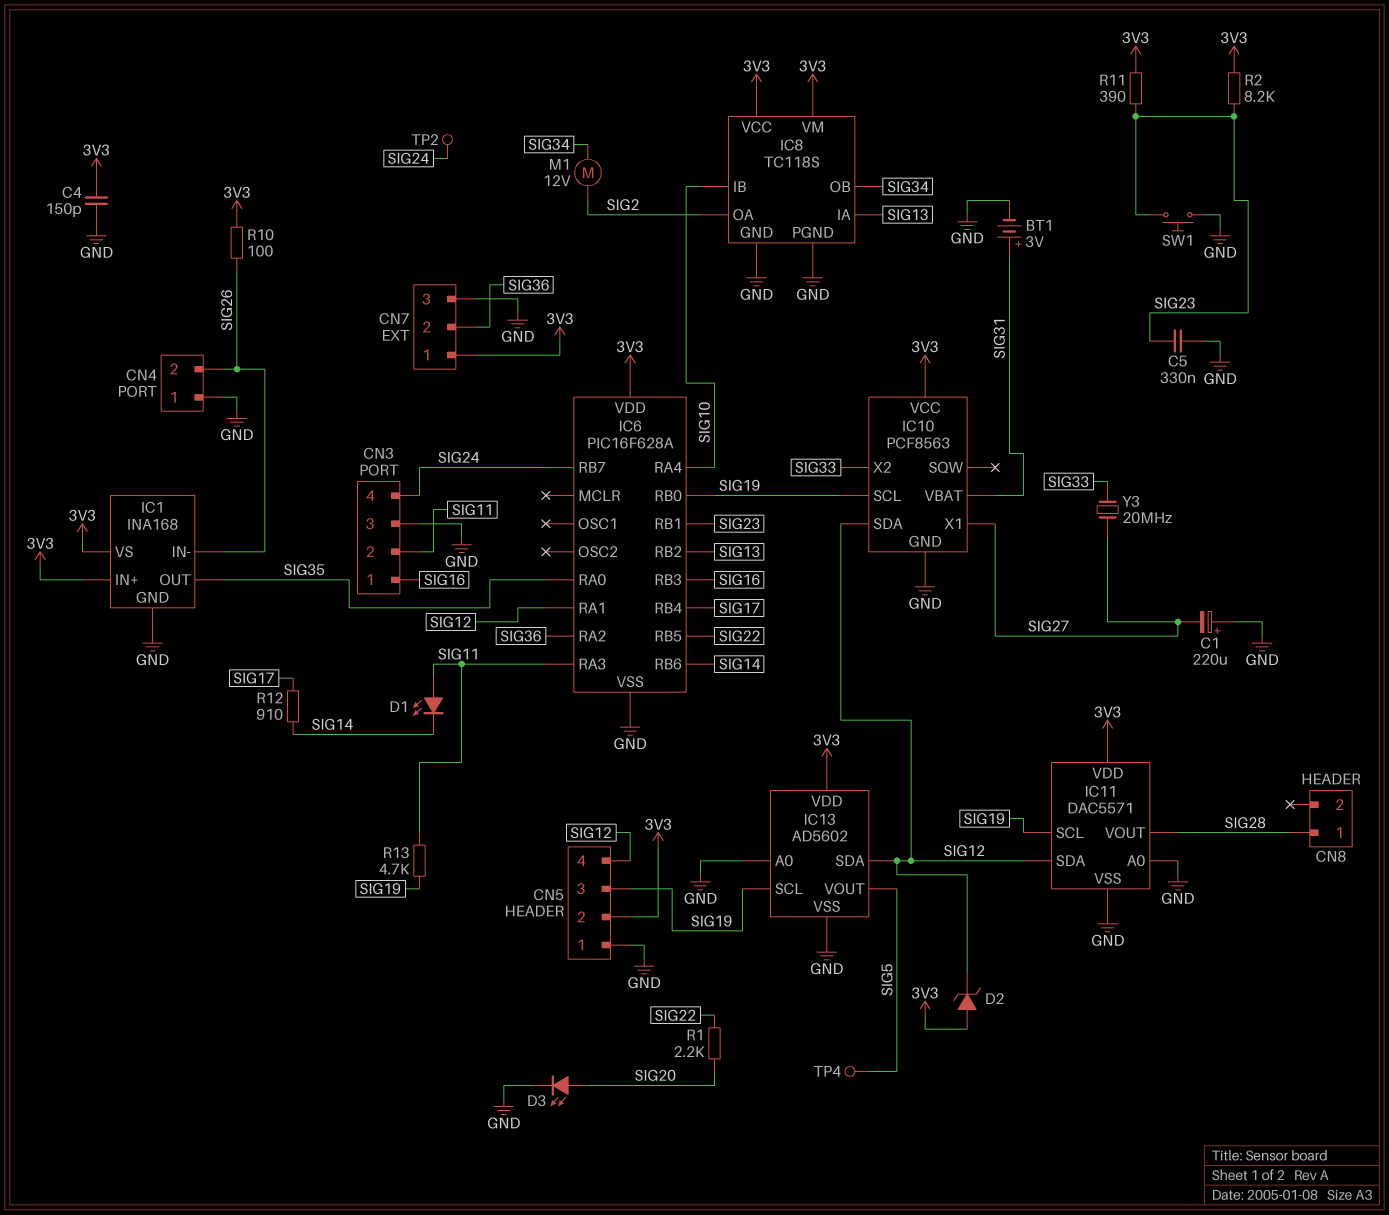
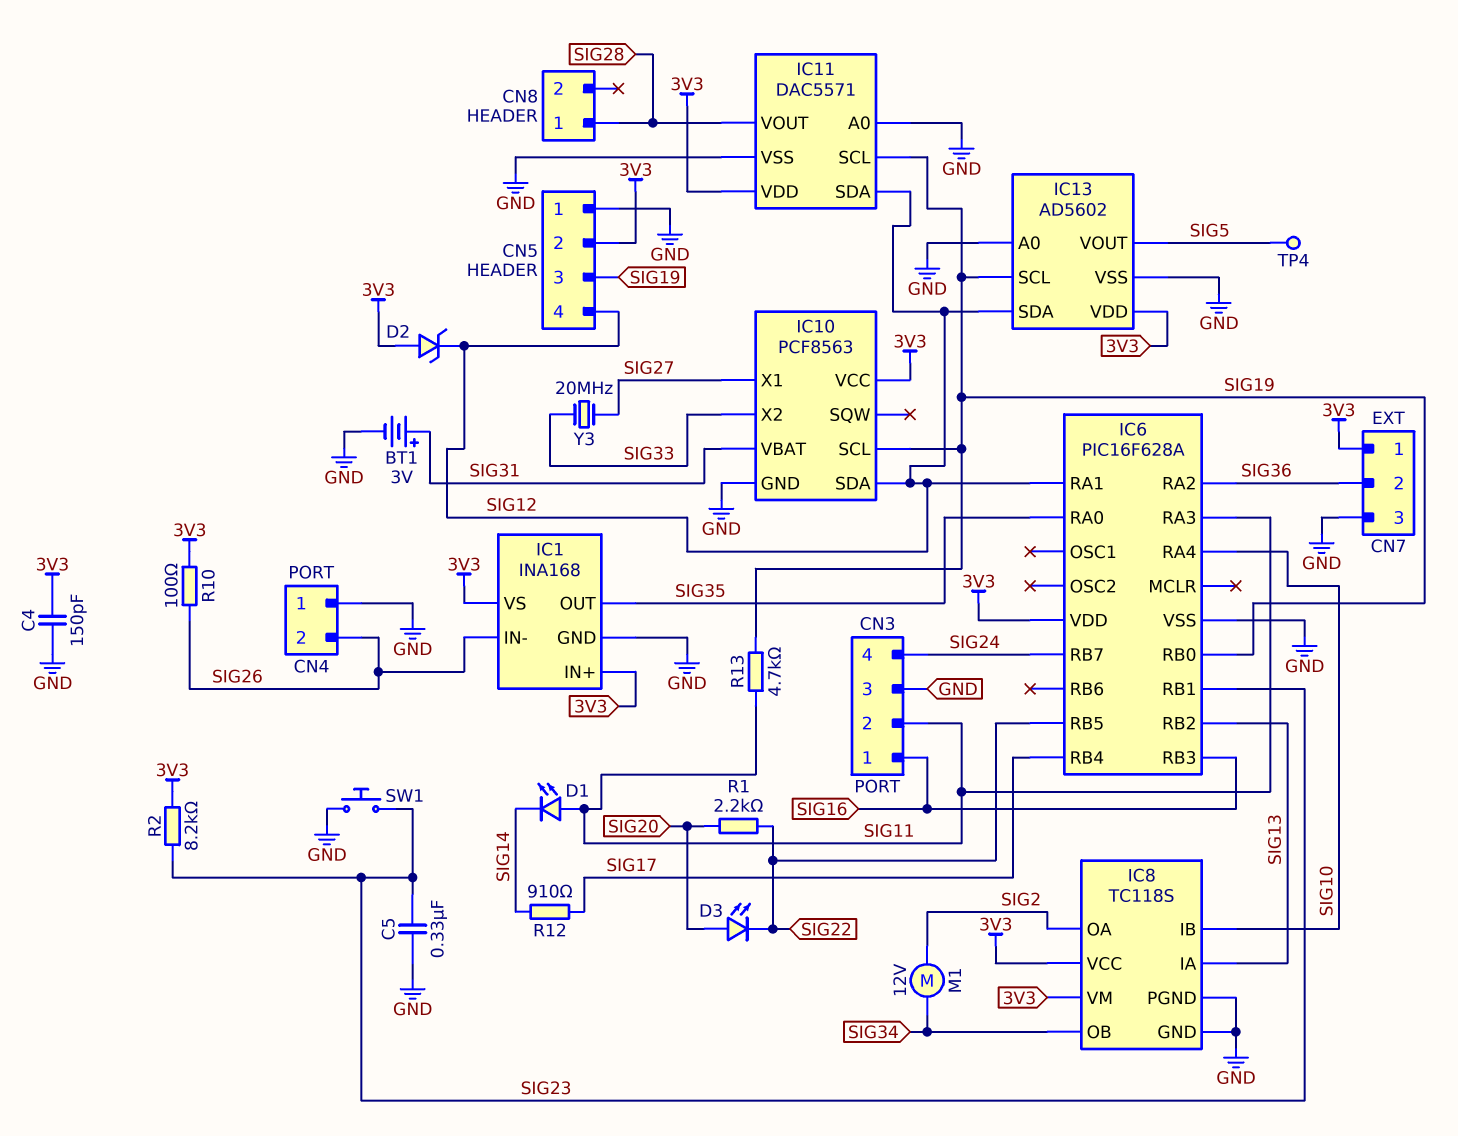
C1: 220uF (plus GND, minus SIG27) -> none
D3: LED (A SIG20, K GND) -> LED (A SIG20, K SIG22)
IC6 pin RB6: SIG14 -> none
R11: 390 (3V3, SIG23) -> none
TP2: test point (SIG24) -> none

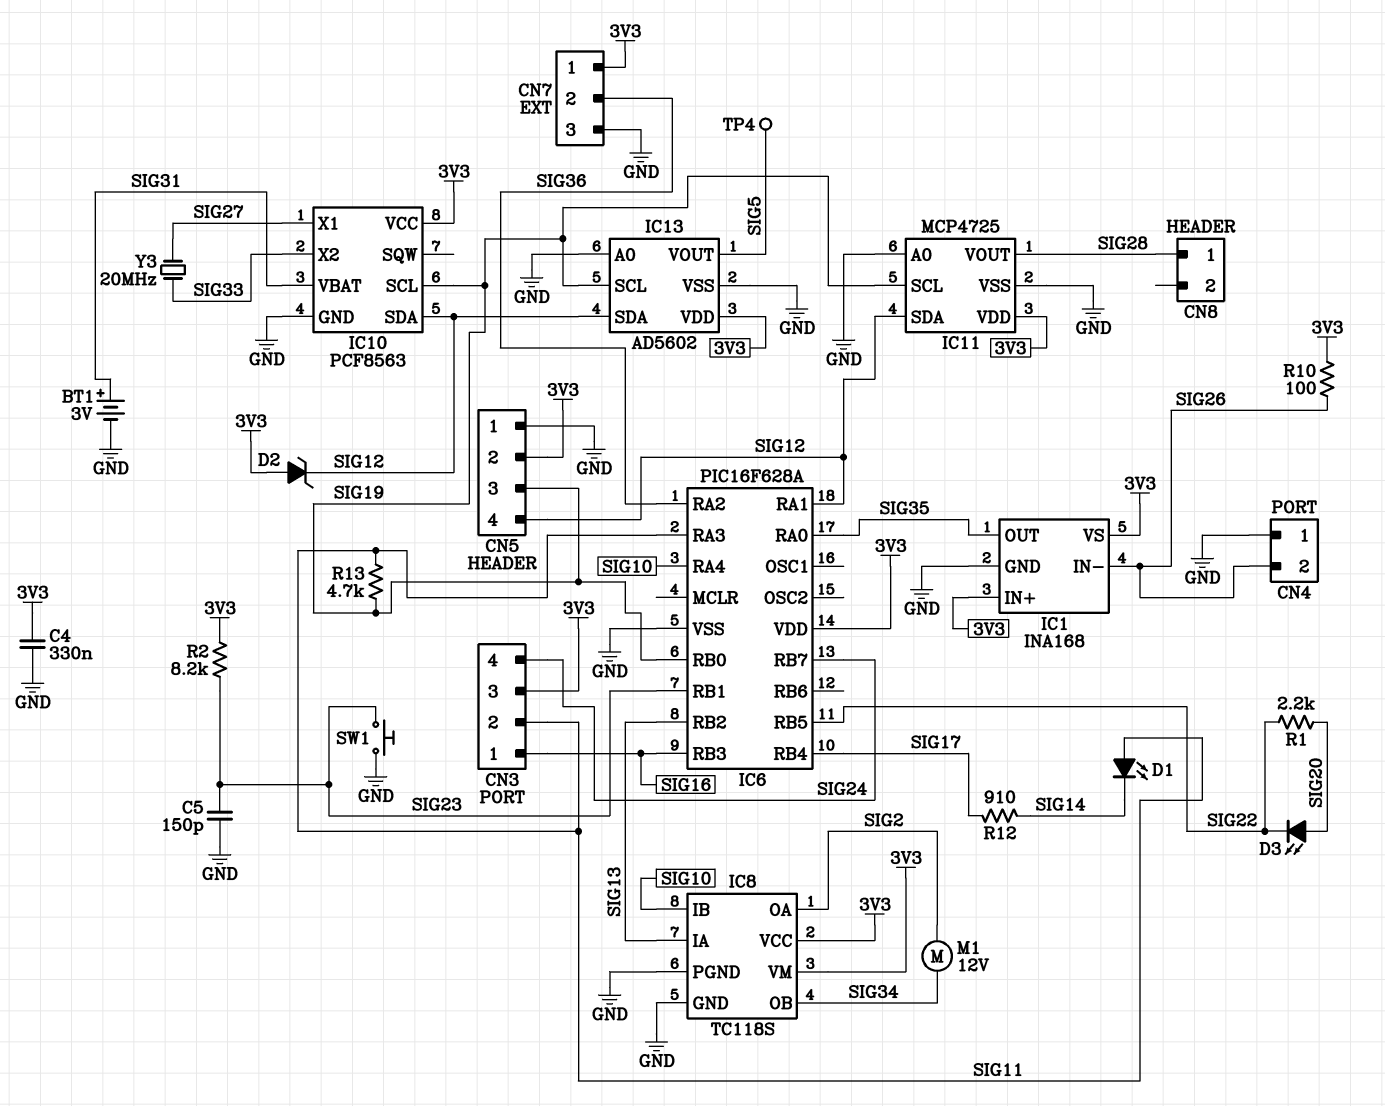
C4: 150pF (3V3, GND) -> 330nF (3V3, GND)
C5: 330nF (GND, SIG23) -> 150pF (GND, SIG23)
CN3 pin 3: GND -> 3V3
IC11: DAC5571 -> MCP4725

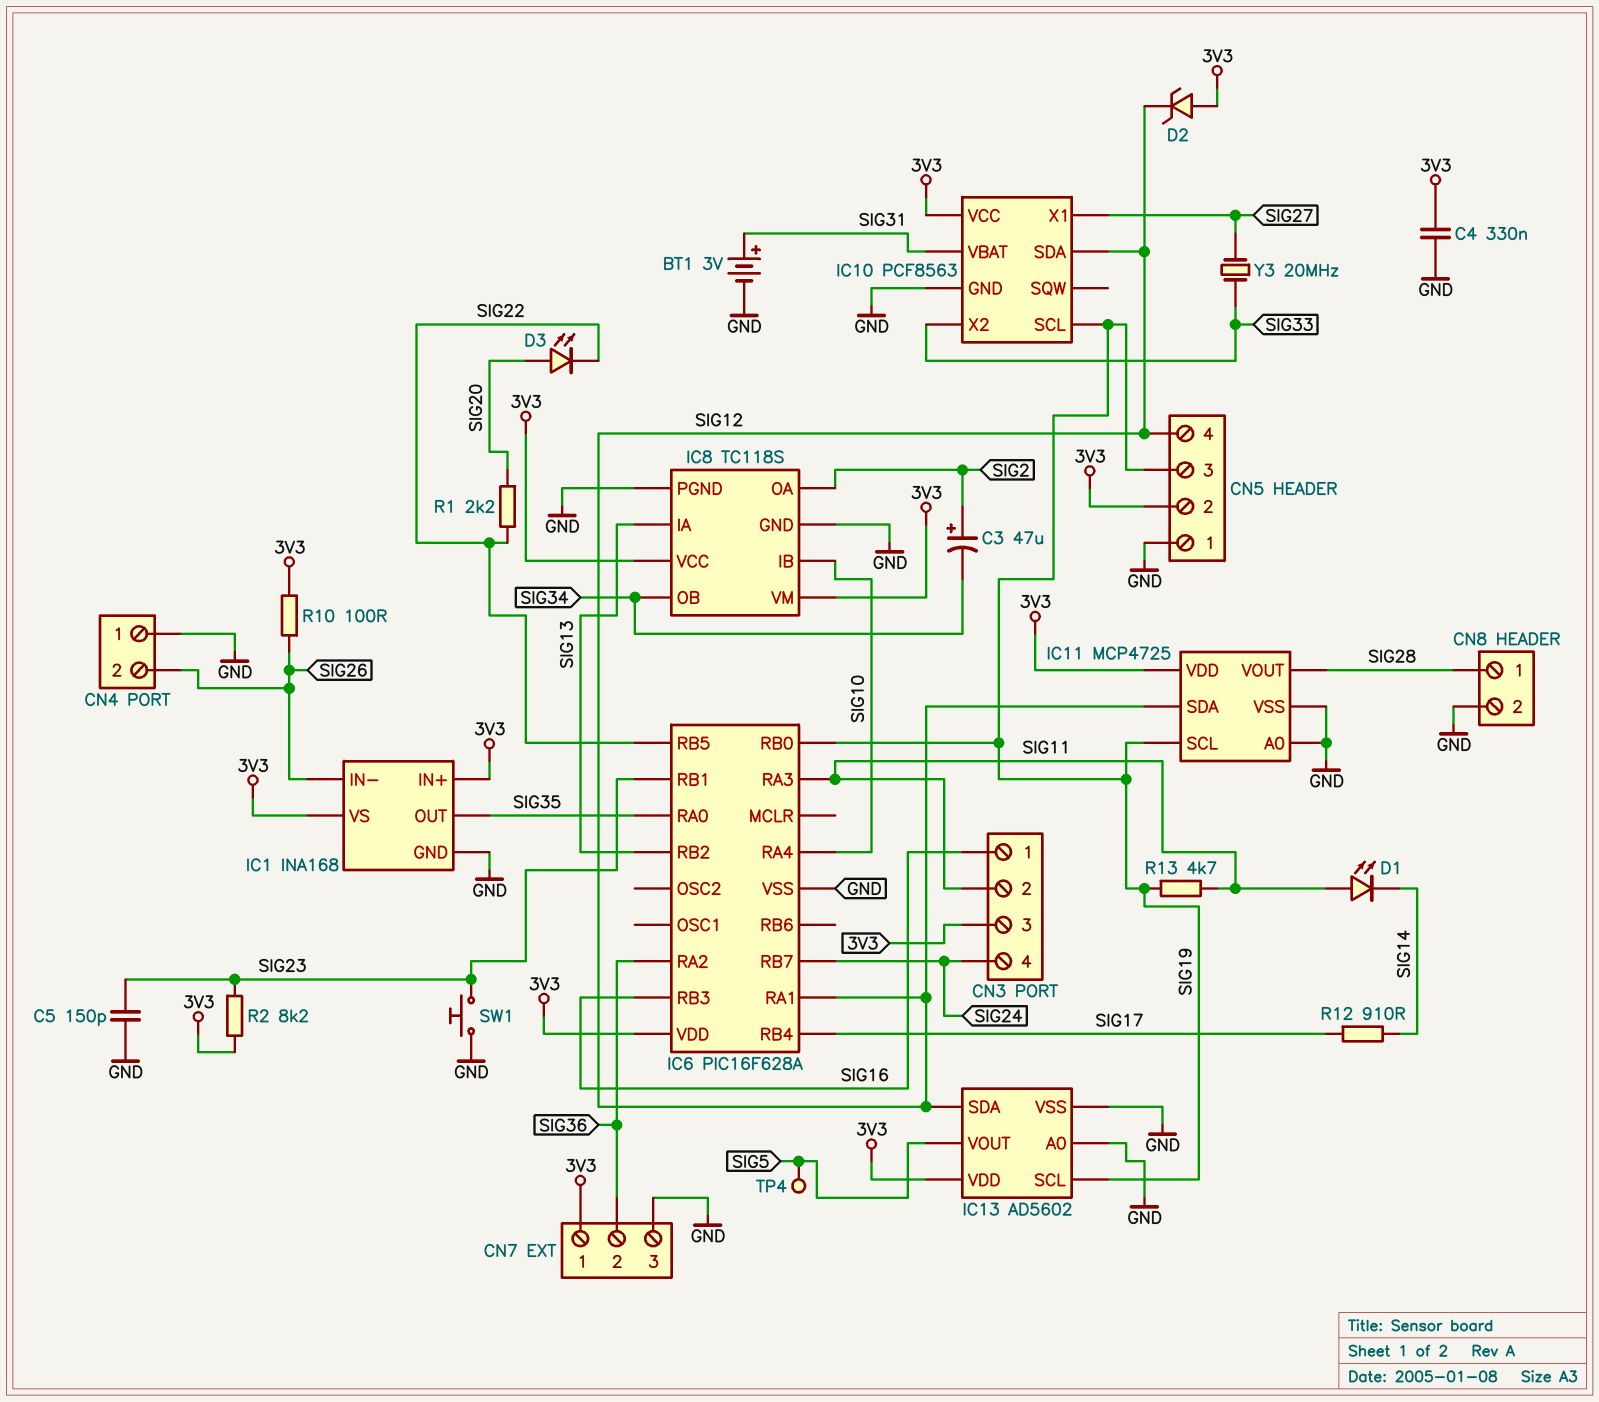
C3: none -> 47uF (plus SIG2, minus SIG34)
CN8 pin 2: none -> GND
M1: motor 12V (SIG2, SIG34) -> none

